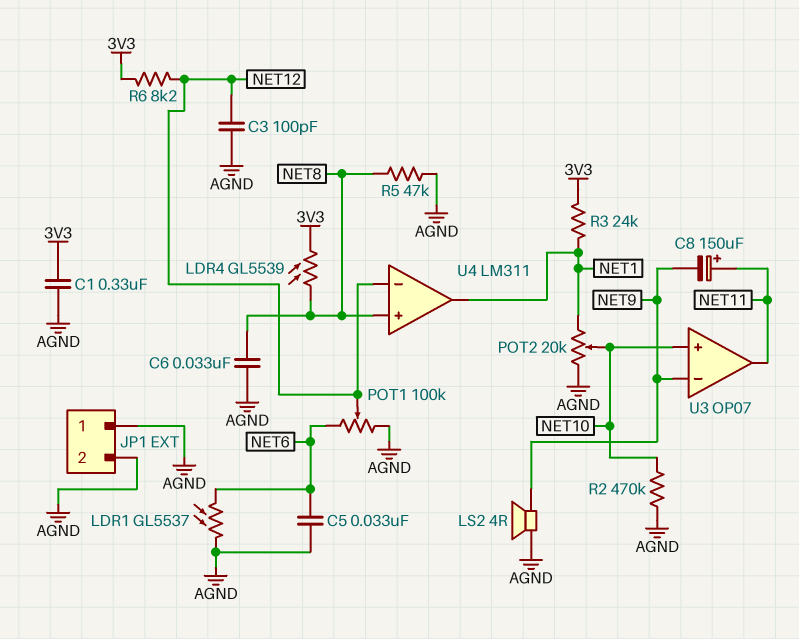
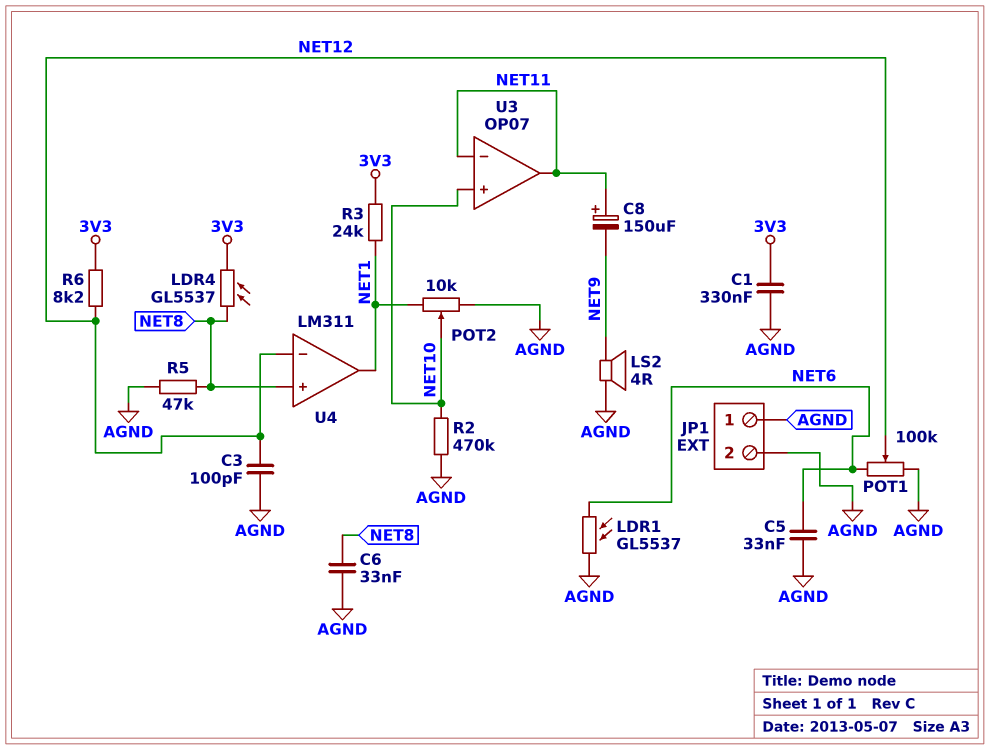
LDR4: GL5539 (3V3, NET8) -> GL5537 (3V3, NET8)
POT2: 20k (AGND, NET1, wiper NET10) -> 10k (AGND, NET1, wiper NET10)
U3 pin in-: NET9 -> NET11

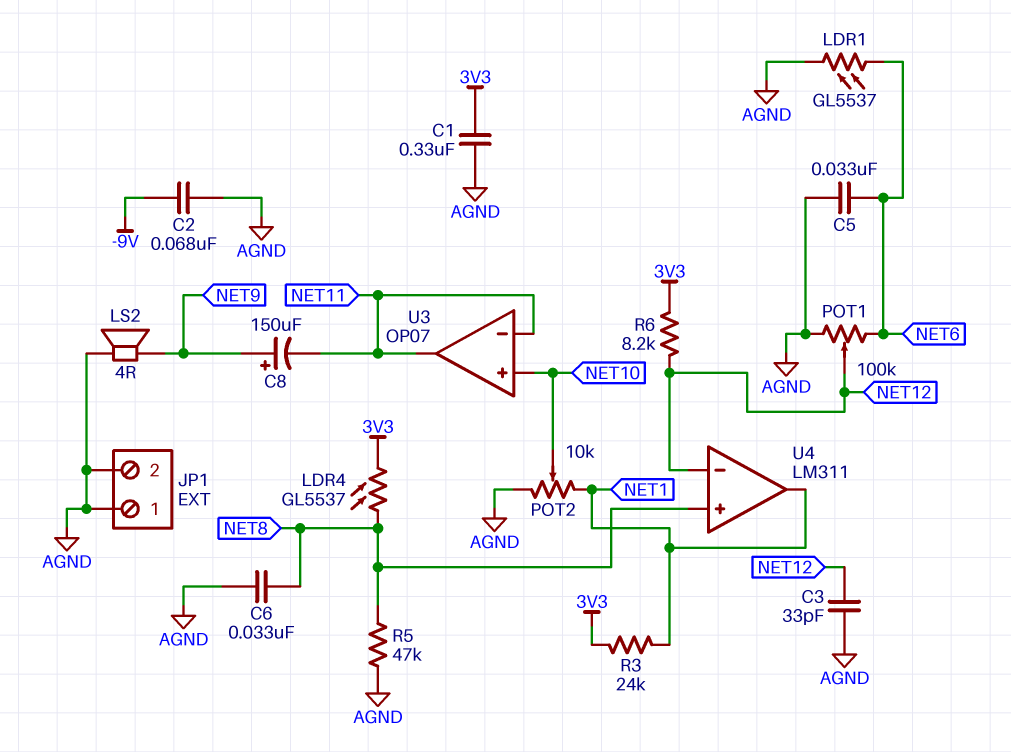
C2: none -> 68nF (-9V, AGND)
C3: 100pF (AGND, NET12) -> 33pF (AGND, NET12)
C8: 150uF (plus NET11, minus NET9) -> 150uF (plus NET9, minus NET11)
R2: 470k (AGND, NET10) -> none

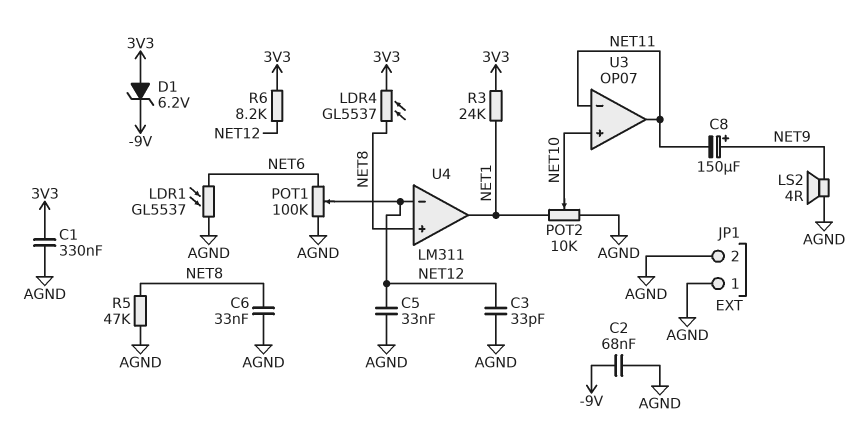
C5: 33nF (AGND, NET6) -> 33nF (AGND, NET12)
D1: none -> zener 6.2V (A 3V3, K -9V)

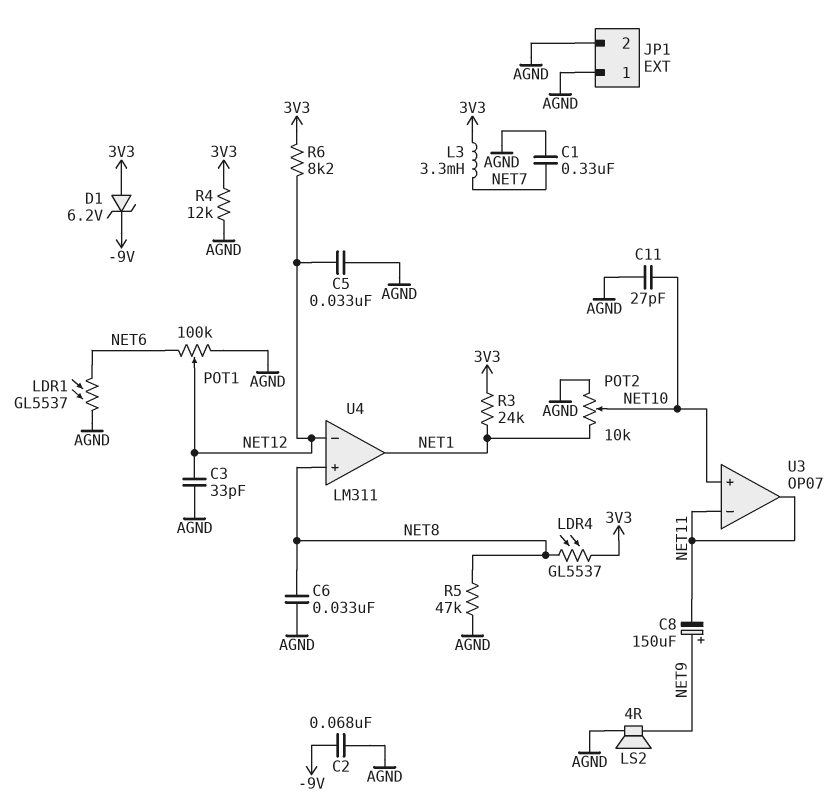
C1: 330nF (3V3, AGND) -> 330nF (AGND, NET7)
C11: none -> 27pF (AGND, NET10)
L3: none -> 3.3mH (3V3, NET7)
R4: none -> 12k (3V3, AGND)

